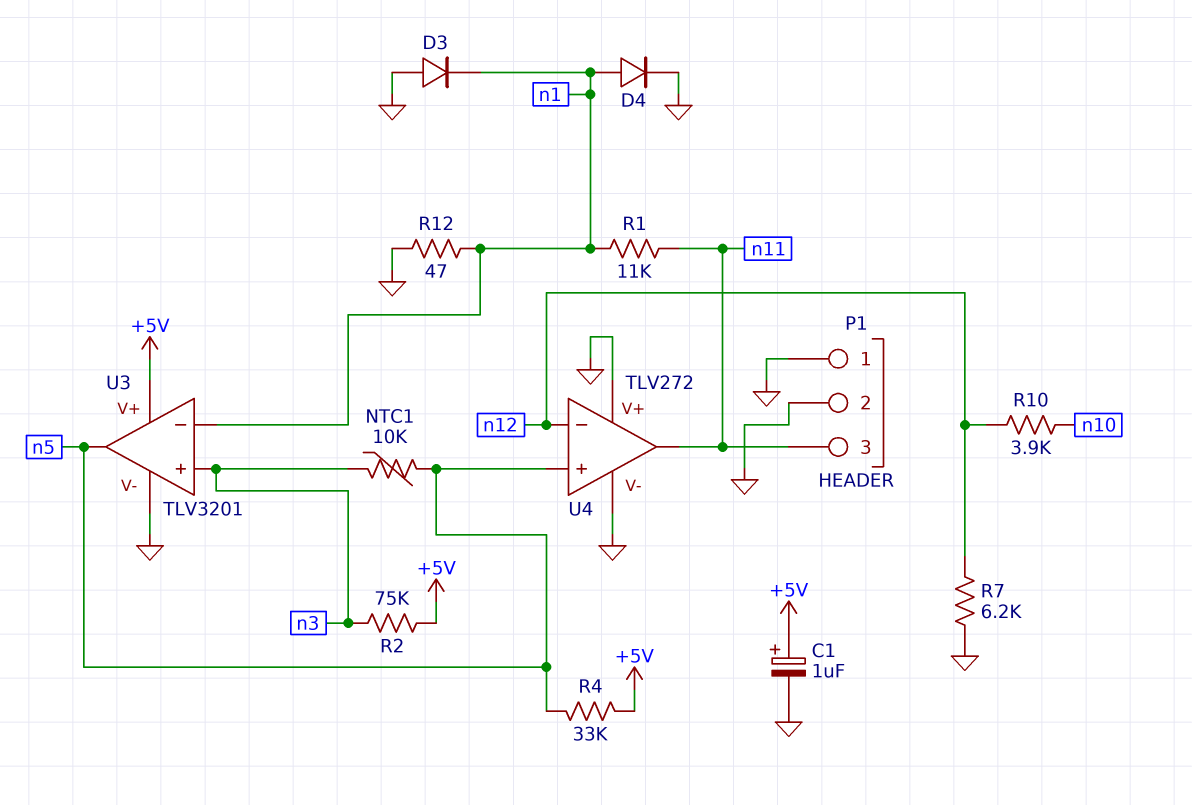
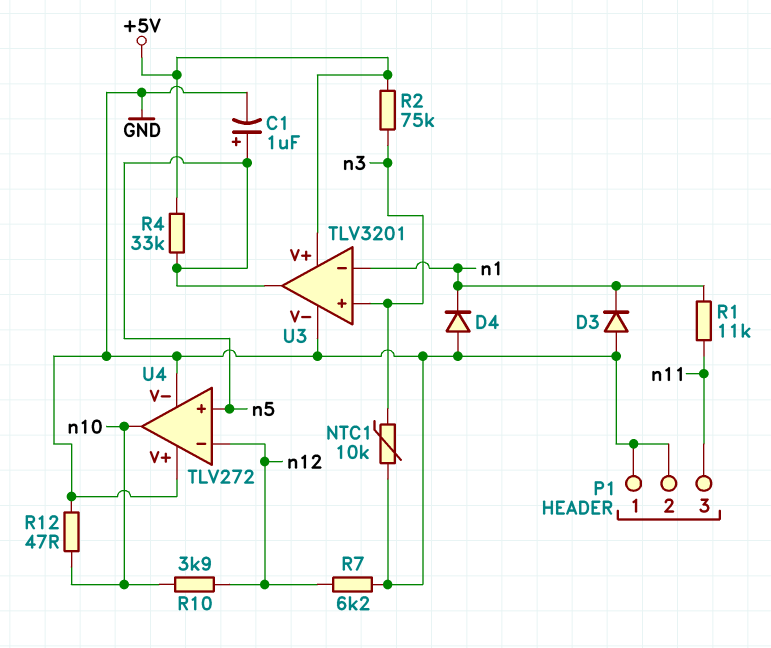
C1: 1uF (plus +5V, minus GND) -> 1uF (plus n5, minus GND)
D4: diode (A n1, K GND) -> diode (A GND, K n1)
NTC1: 10k (n3, n5) -> 10k (GND, n3)
R12: 47 (GND, n1) -> 47 (GND, n10)
U4 pin out: n11 -> n10

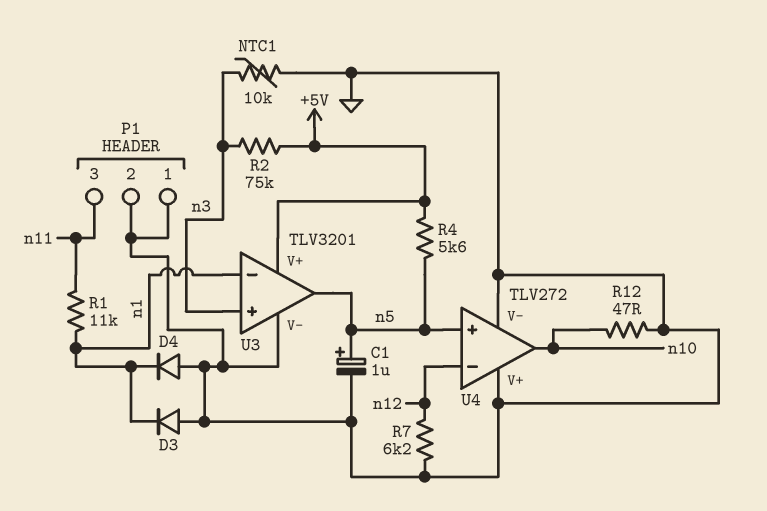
R4: 33k (+5V, n5) -> 5.6k (+5V, n5)
R10: 3.9k (n10, n12) -> none

